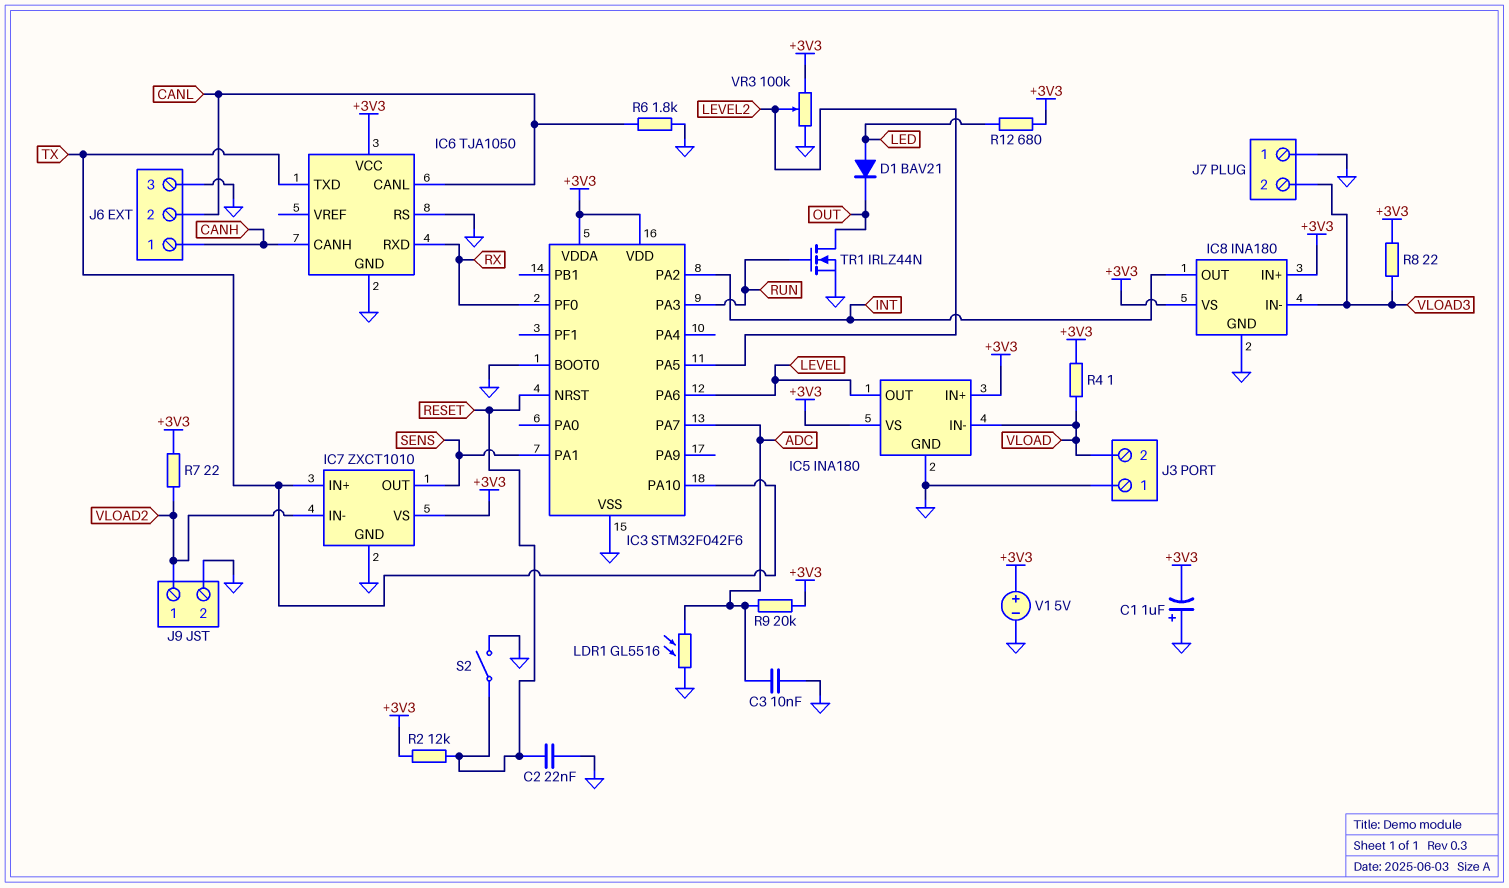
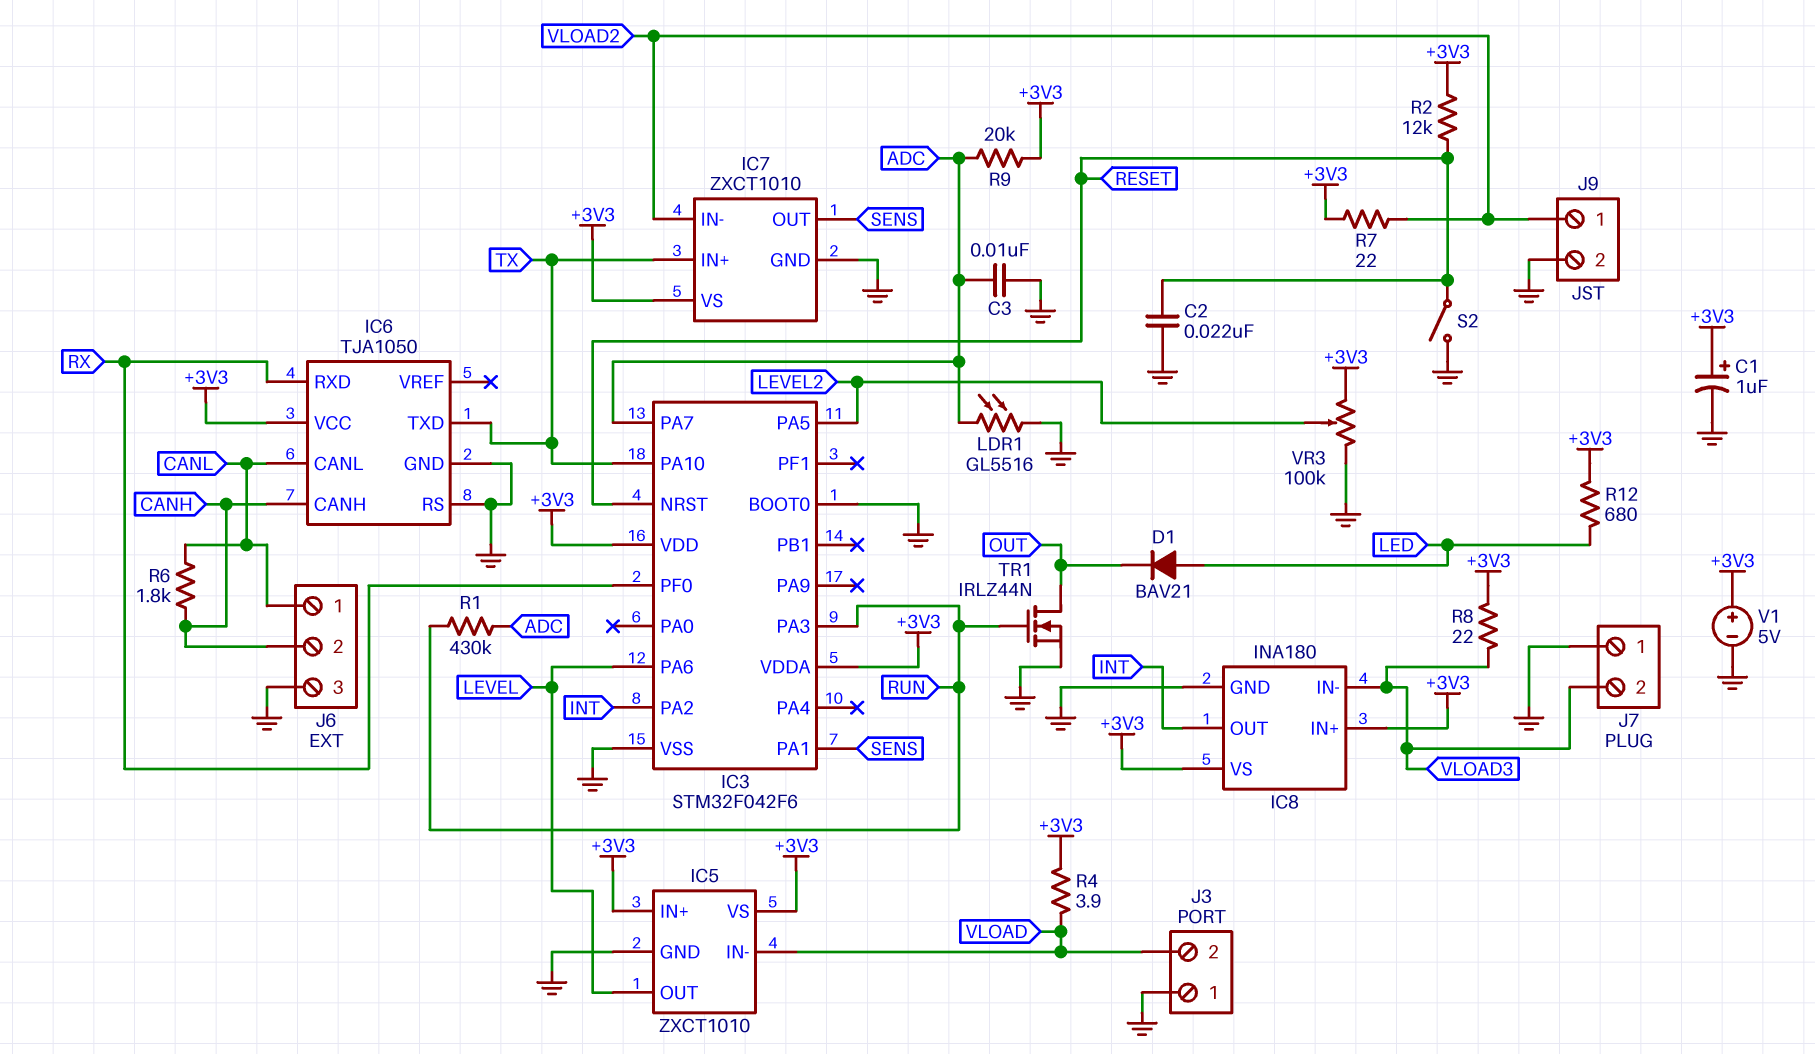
C1: 1uF (plus GND, minus +3V3) -> 1uF (plus +3V3, minus GND)
IC5: INA180 -> ZXCT1010
J6 pin 1: CANH -> CANL
J6 pin 2: CANL -> CANH
R1: none -> 430k (ADC, RUN)
R4: 1 (+3V3, VLOAD) -> 3.9 (+3V3, VLOAD)
R6: 1.8k (CANL, GND) -> 1.8k (CANH, CANL)

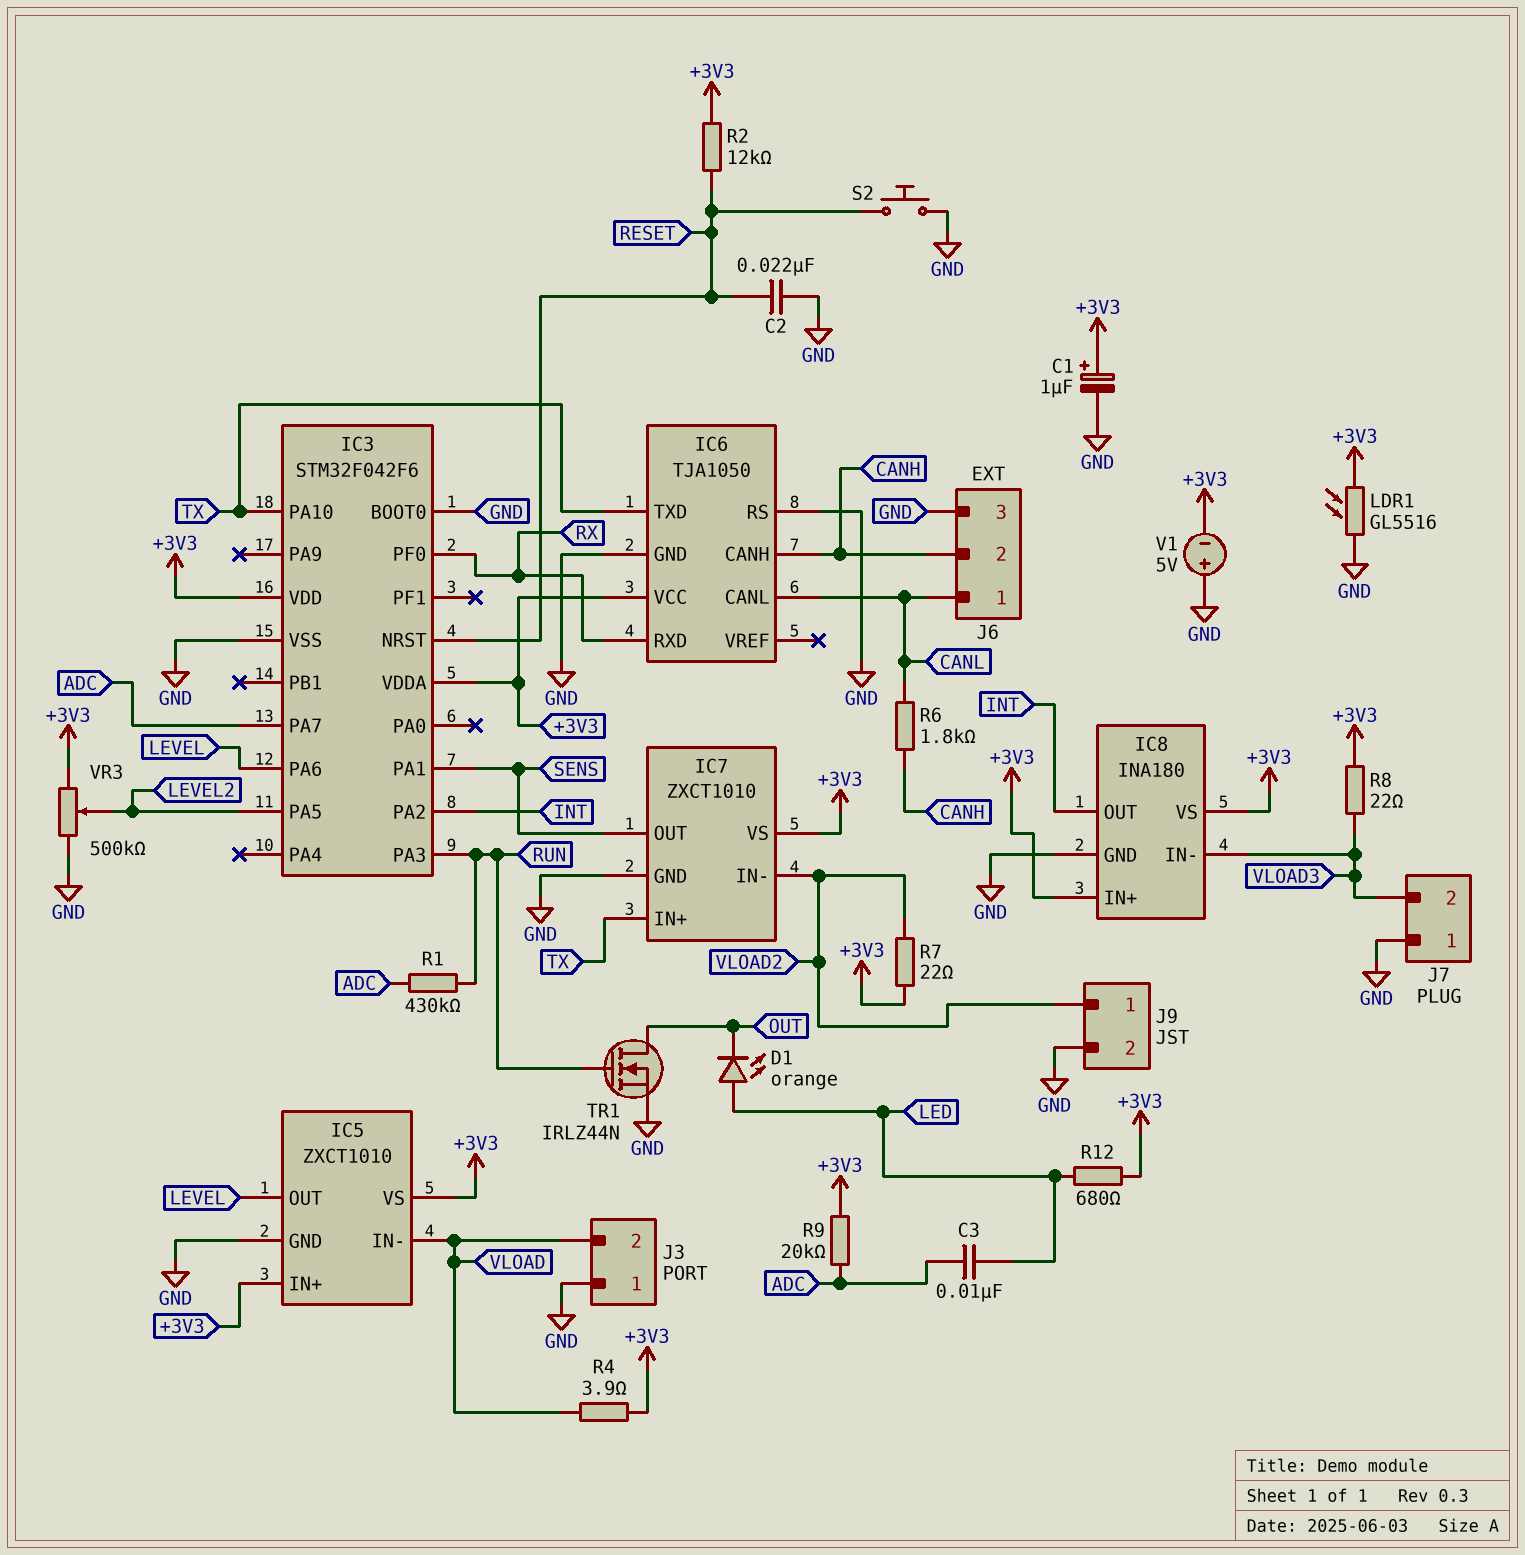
C3: 10nF (ADC, GND) -> 10nF (ADC, LED)
D1: diode BAV21 (A LED, K OUT) -> LED orange (A LED, K OUT)
LDR1: GL5516 (ADC, GND) -> GL5516 (+3V3, GND)
S2: switch (GND, RESET) -> button (GND, RESET)
V1: 5V (plus +3V3, minus GND) -> 5V (plus GND, minus +3V3)
VR3: 100k (+3V3, GND, wiper LEVEL2) -> 500k (+3V3, GND, wiper LEVEL2)

